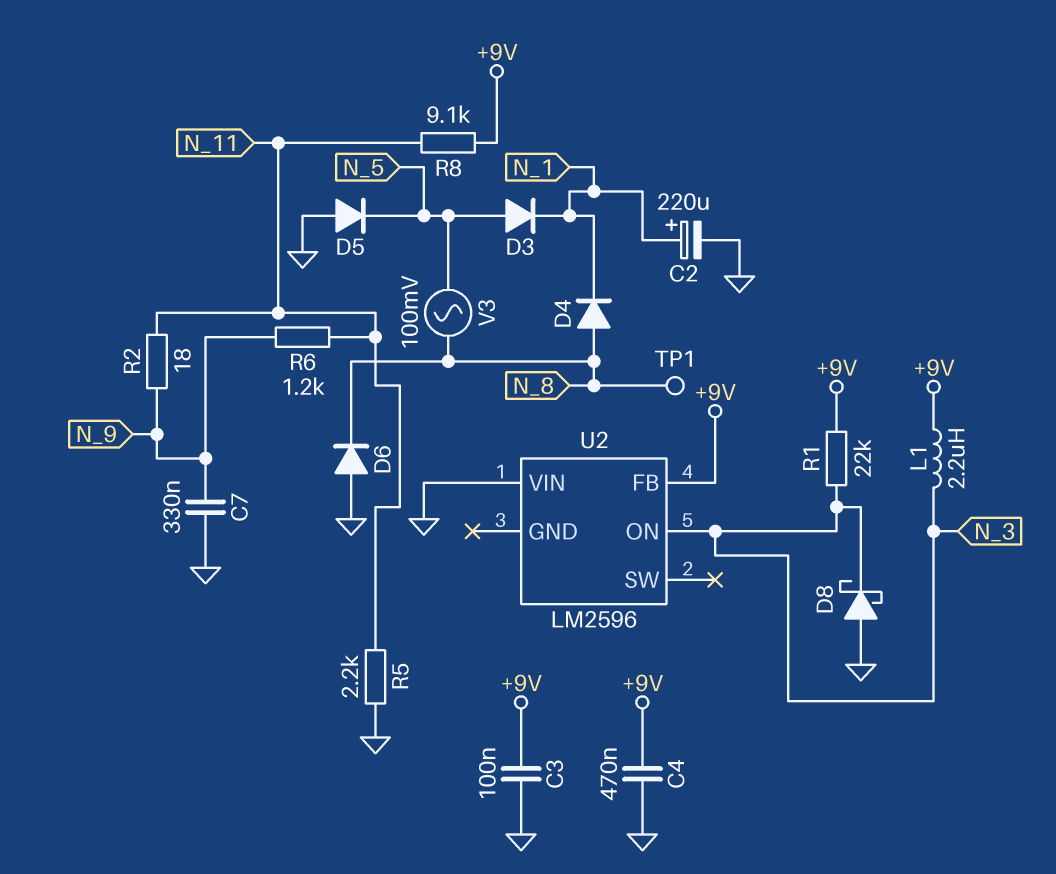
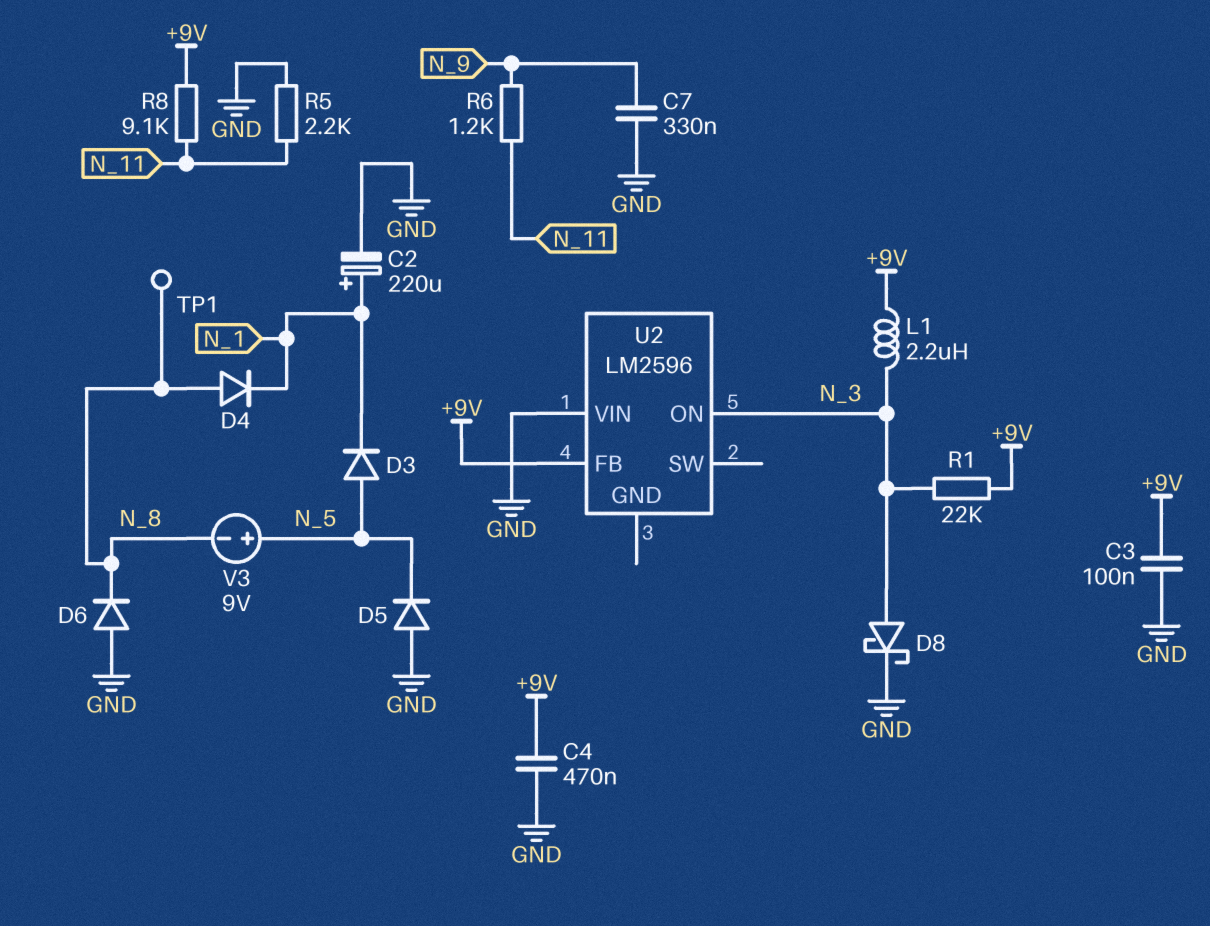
D8: schottky (A GND, K N_3) -> schottky (A N_3, K GND)
R2: 18 (N_9, N_11) -> none
V3: AC 100mV (N_5, N_8) -> 9V (plus N_5, minus N_8)

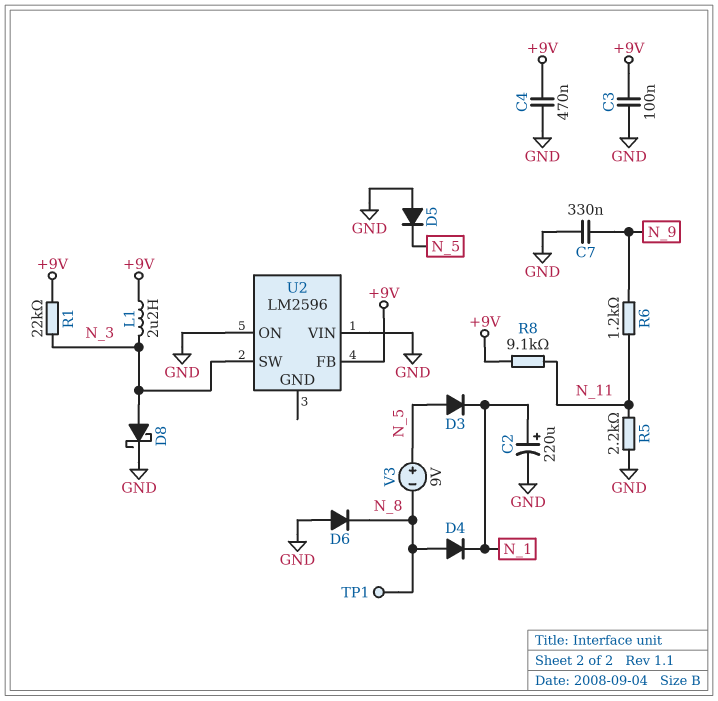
U2 pin ON: N_3 -> GND
U2 pin SW: none -> N_3

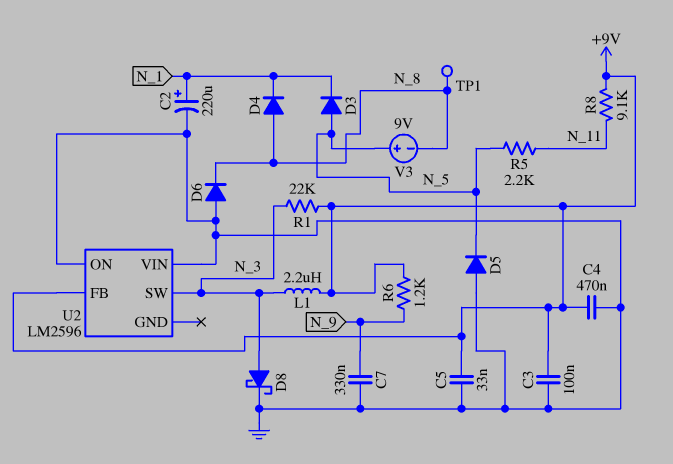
C5: none -> 33nF (+9V, GND)
R5: 2.2k (GND, N_11) -> 2.2k (N_5, N_11)
R6: 1.2k (N_9, N_11) -> 1.2k (+9V, N_9)

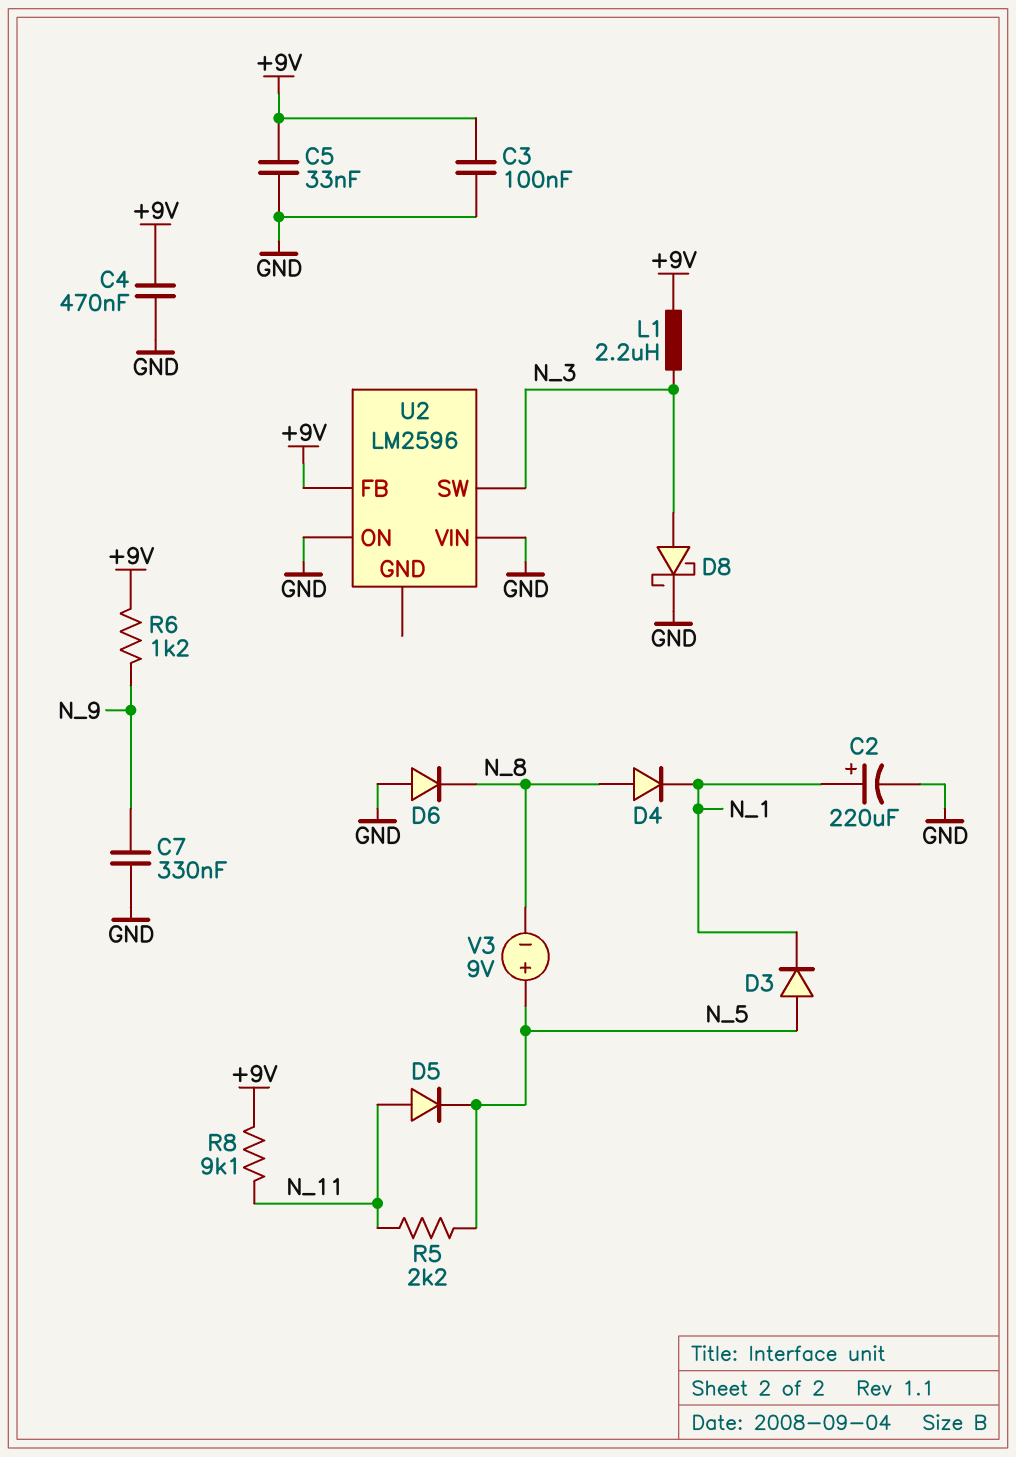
D5: diode (A GND, K N_5) -> diode (A N_11, K N_5)
R1: 22k (+9V, N_3) -> none
TP1: test point (N_8) -> none

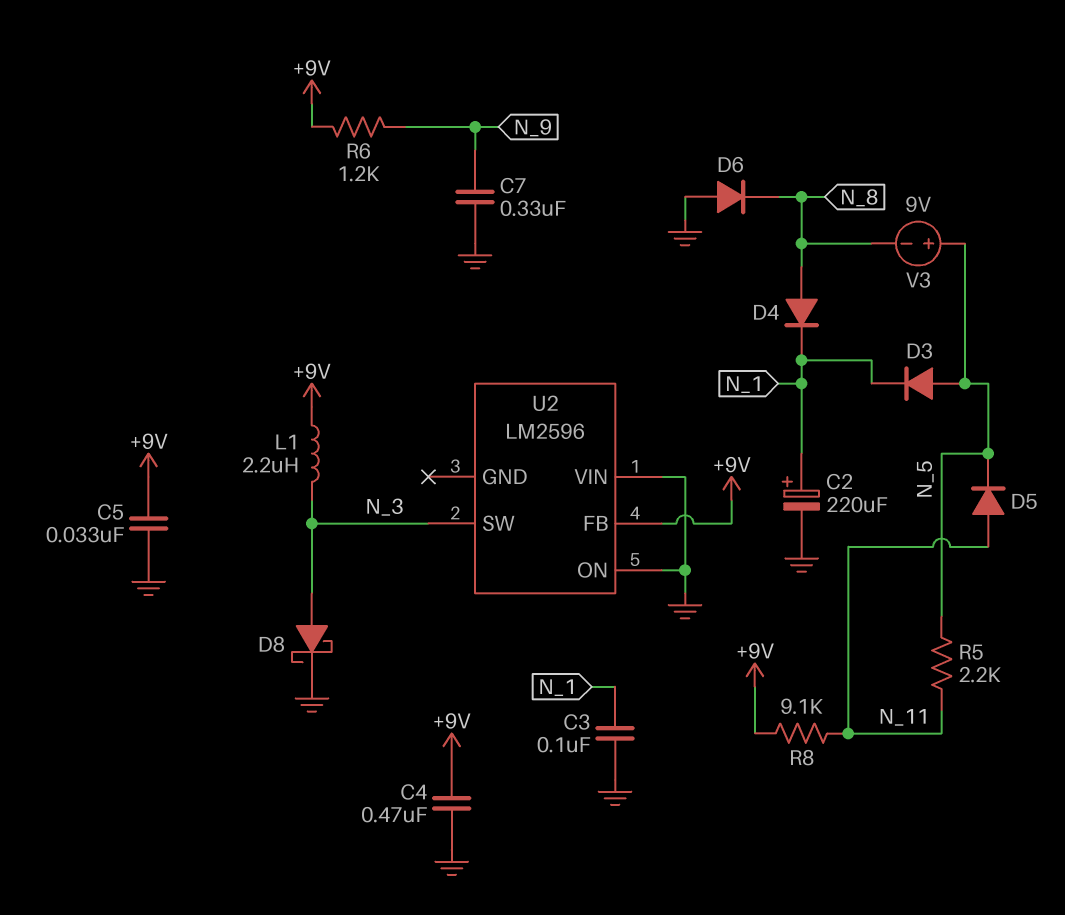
C3: 100nF (+9V, GND) -> 100nF (GND, N_1)

